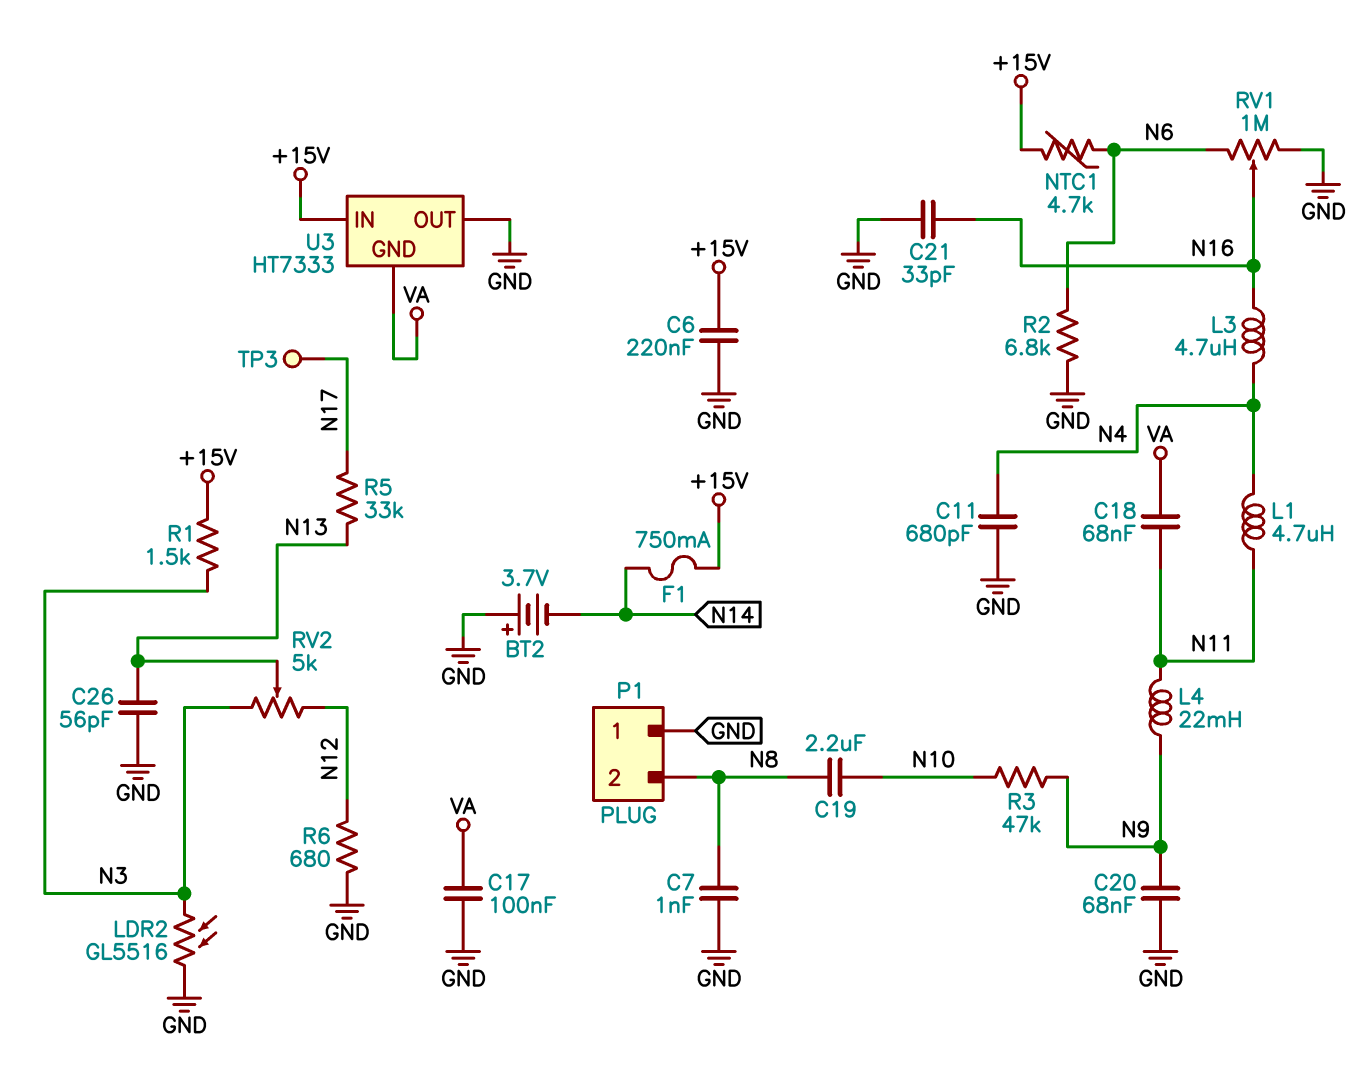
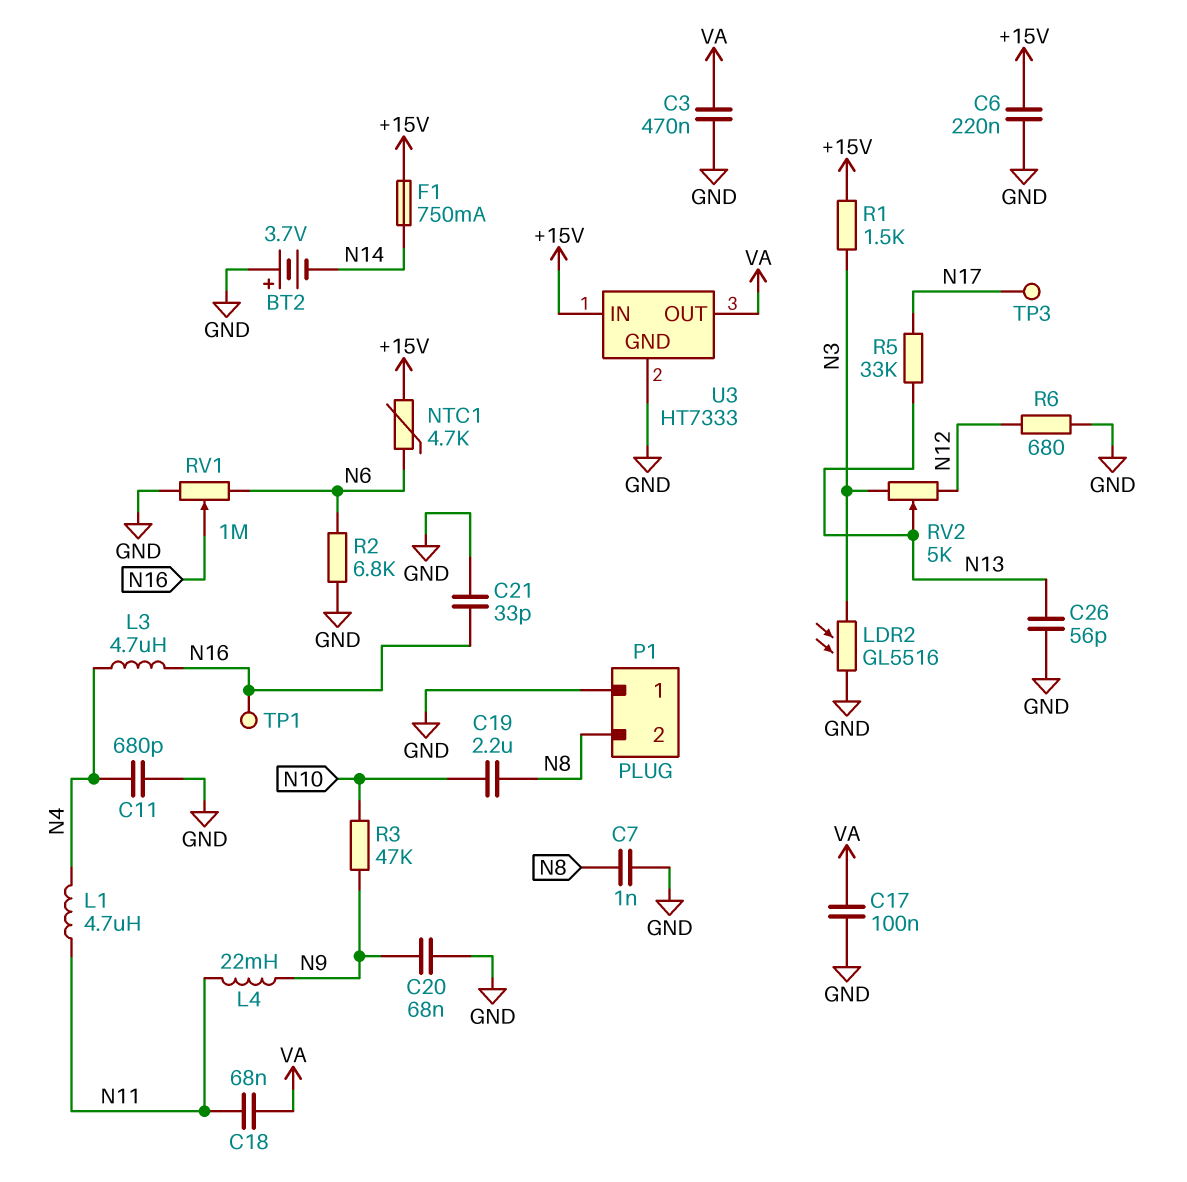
C3: none -> 470nF (GND, VA)
TP1: none -> test point (N16)
U3 pin GND: VA -> GND
U3 pin OUT: GND -> VA

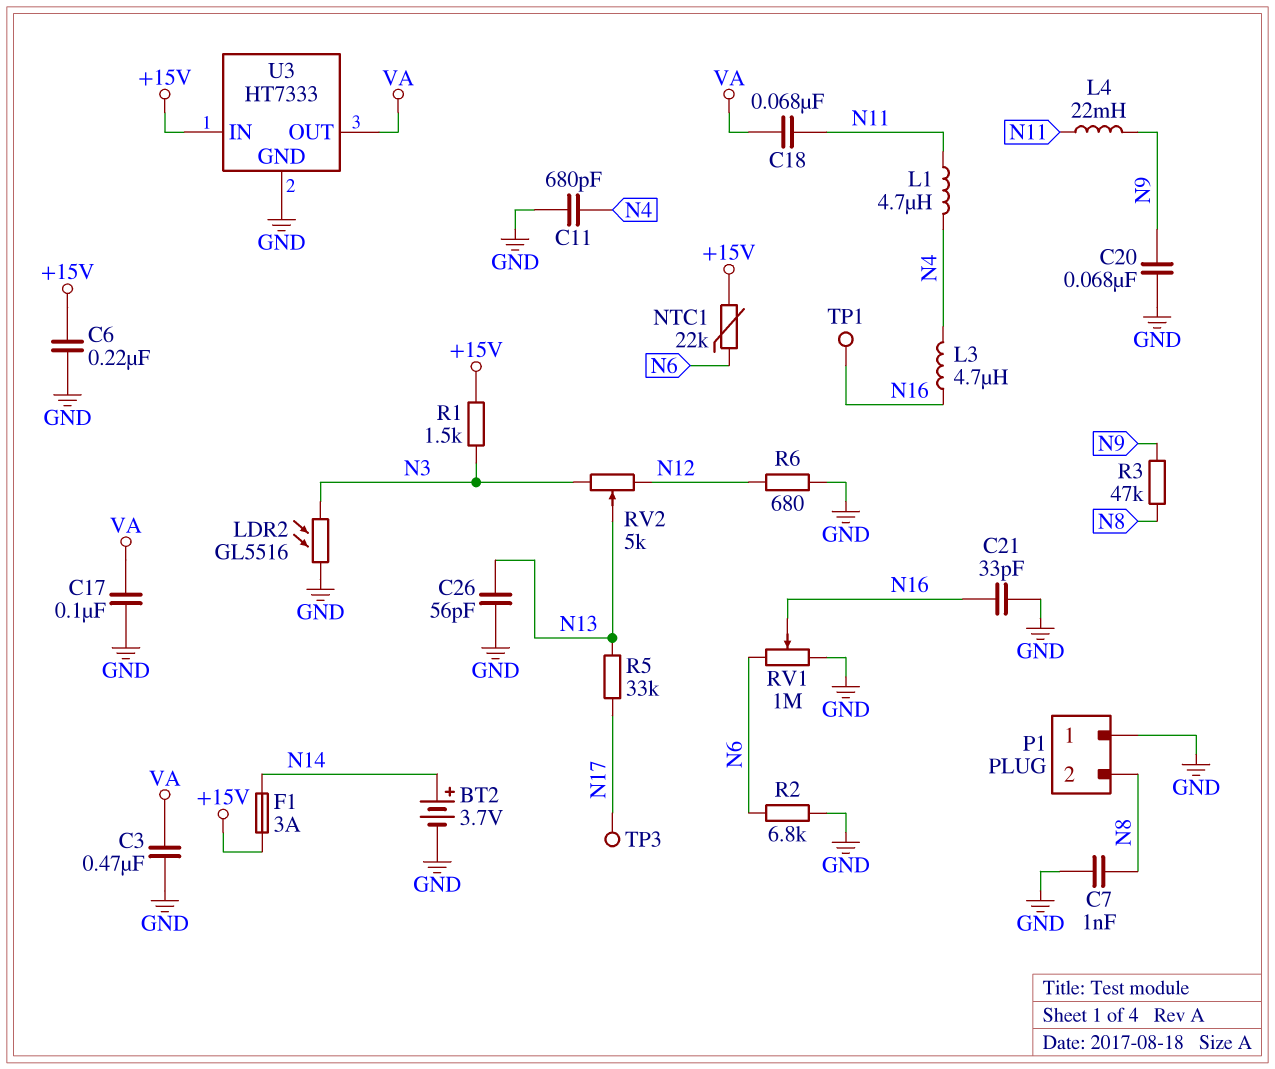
BT2: 3.7V (plus GND, minus N14) -> 3.7V (plus N14, minus GND)
C19: 2.2uF (N8, N10) -> none
F1: 750mA (+15V, N14) -> 3A (+15V, N14)
NTC1: 4.7k (+15V, N6) -> 22k (+15V, N6)
R3: 47k (N9, N10) -> 47k (N8, N9)

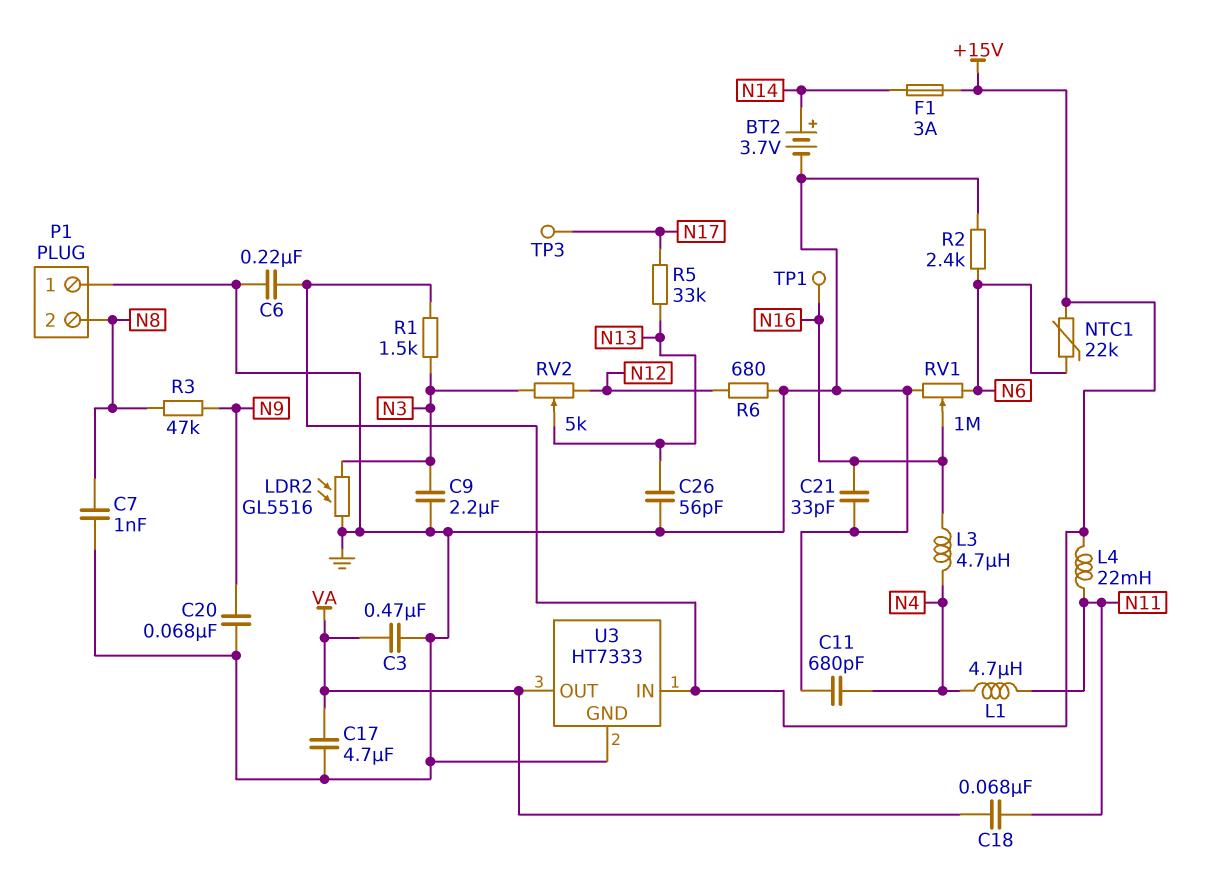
C9: none -> 2.2uF (GND, N3)
C17: 100nF (GND, VA) -> 4.7uF (GND, VA)
L4: 22mH (N9, N11) -> 22mH (+15V, N11)
R2: 6.8k (GND, N6) -> 2.4k (GND, N6)

